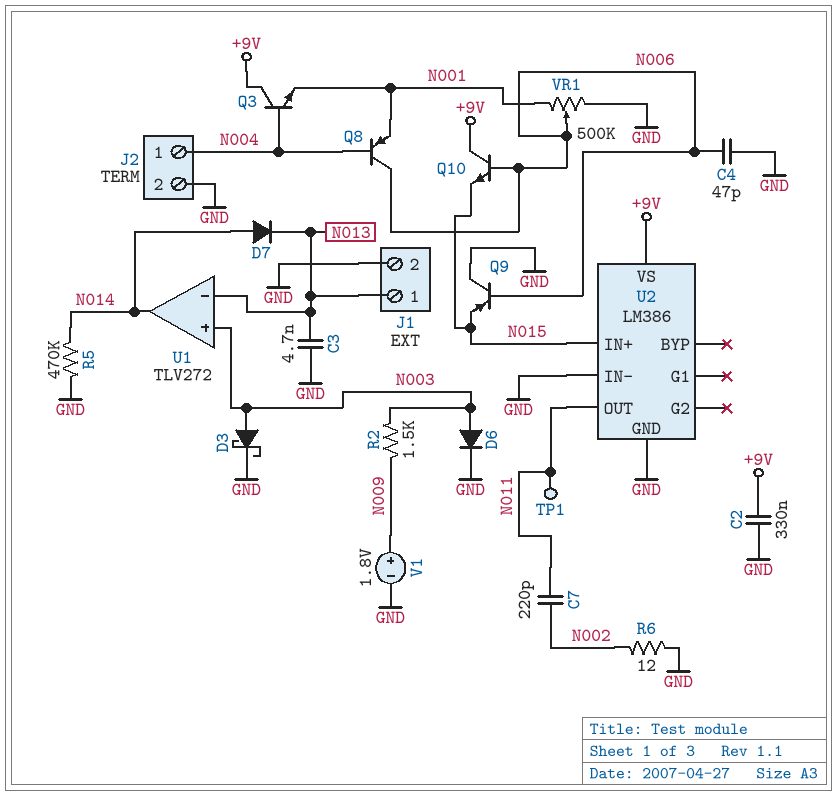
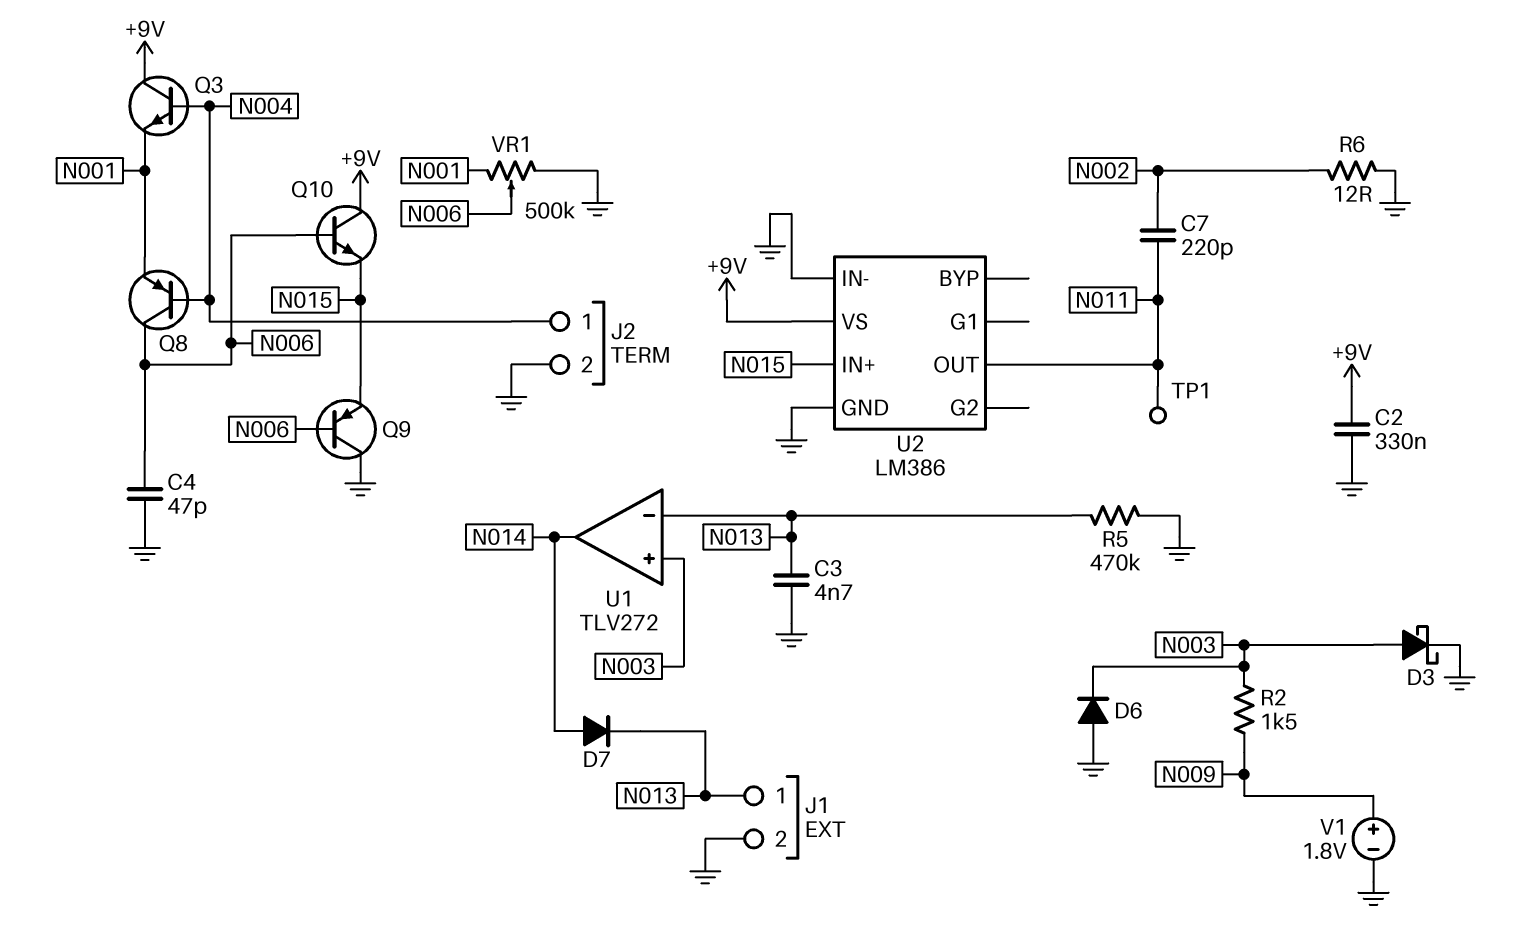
D6: diode (A N003, K GND) -> diode (A GND, K N003)
R5: 470k (GND, N014) -> 470k (GND, N013)

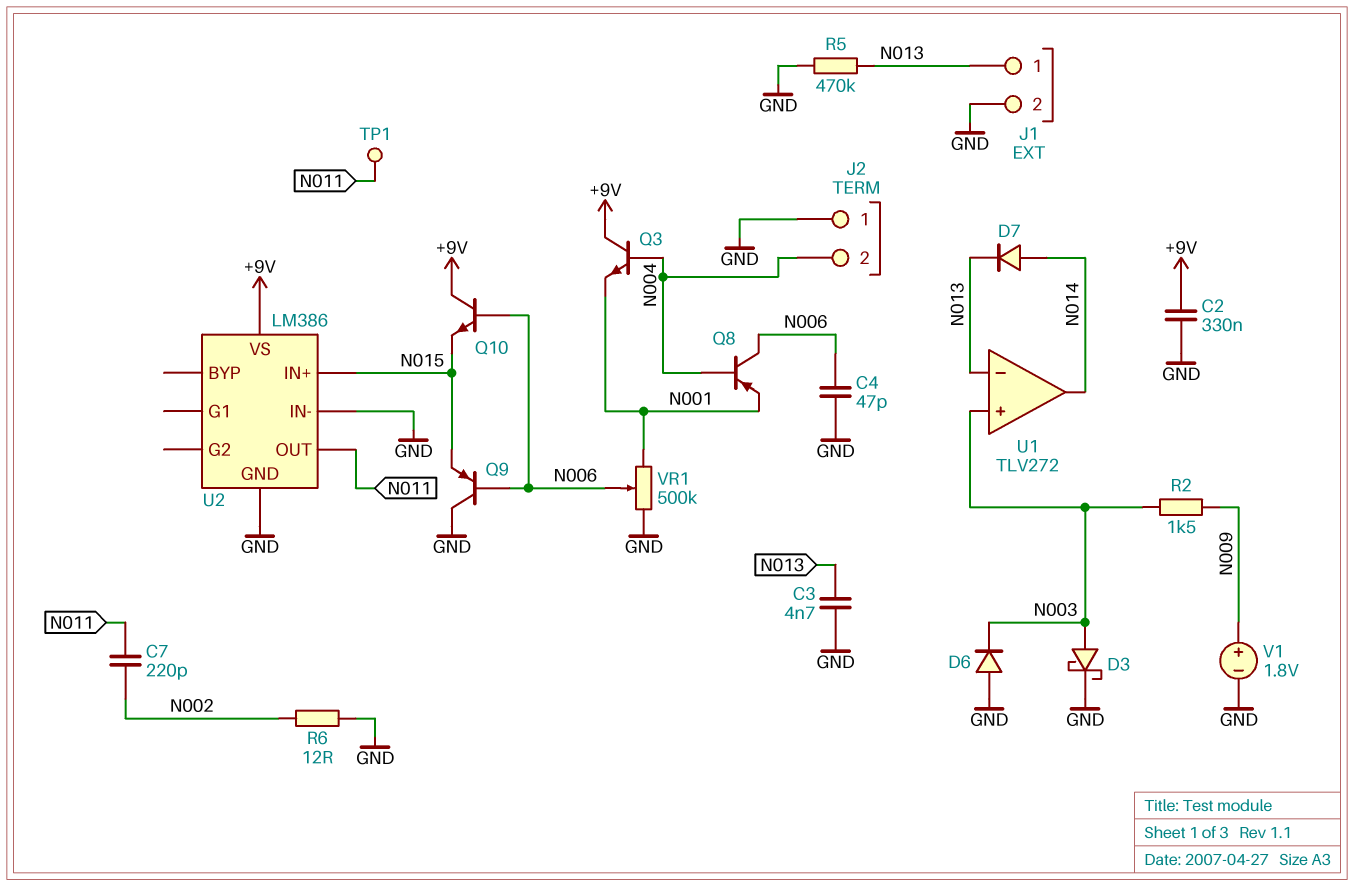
J2 pin 1: N004 -> GND
J2 pin 2: GND -> N004

